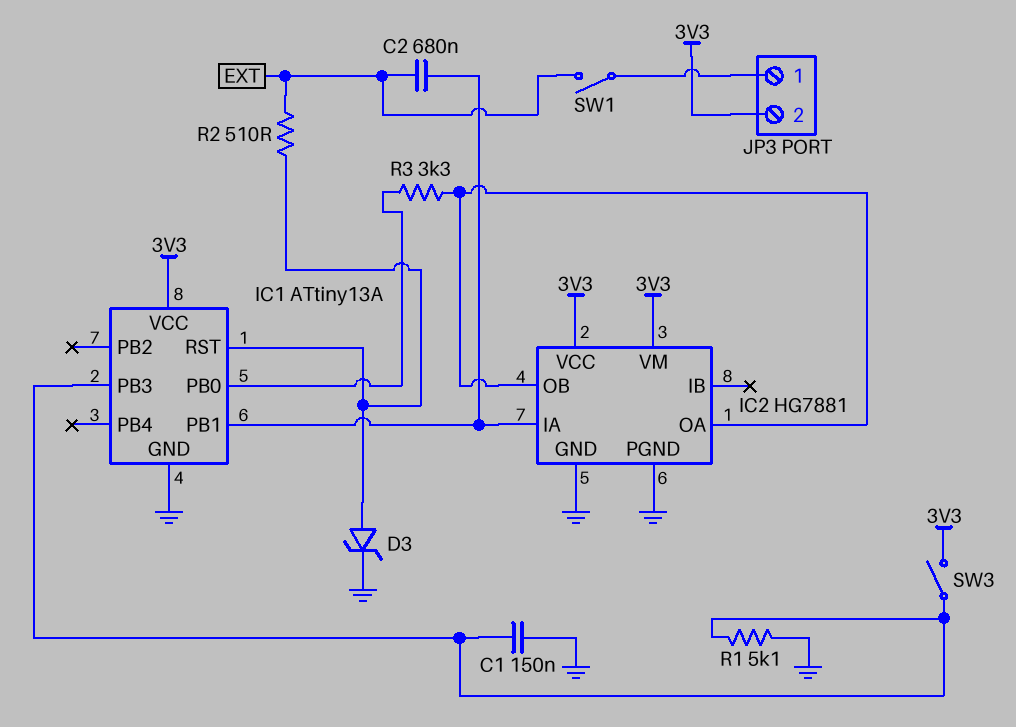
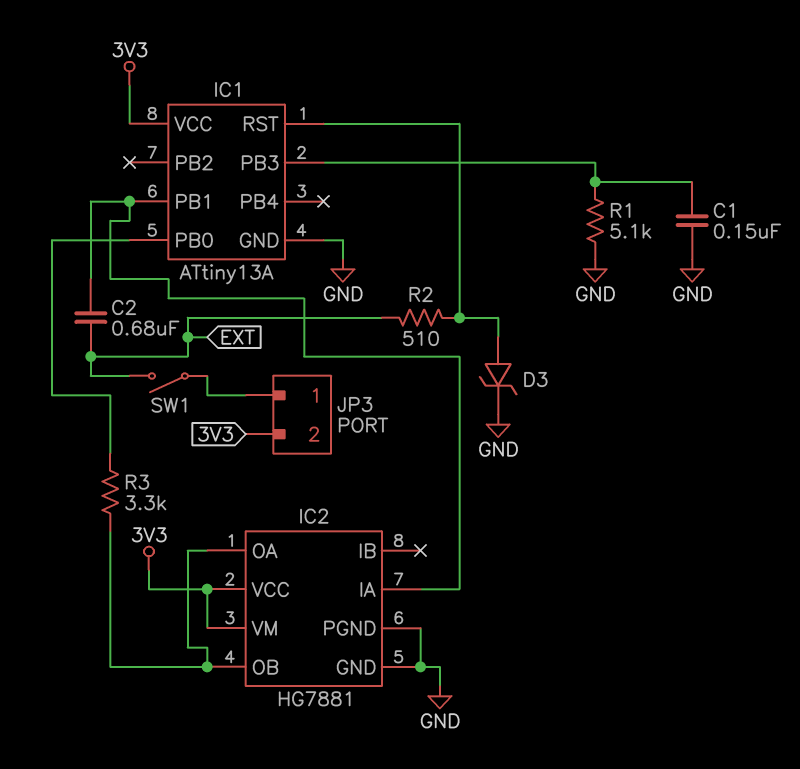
SW3: switch (3V3, IC1/PB3) -> none

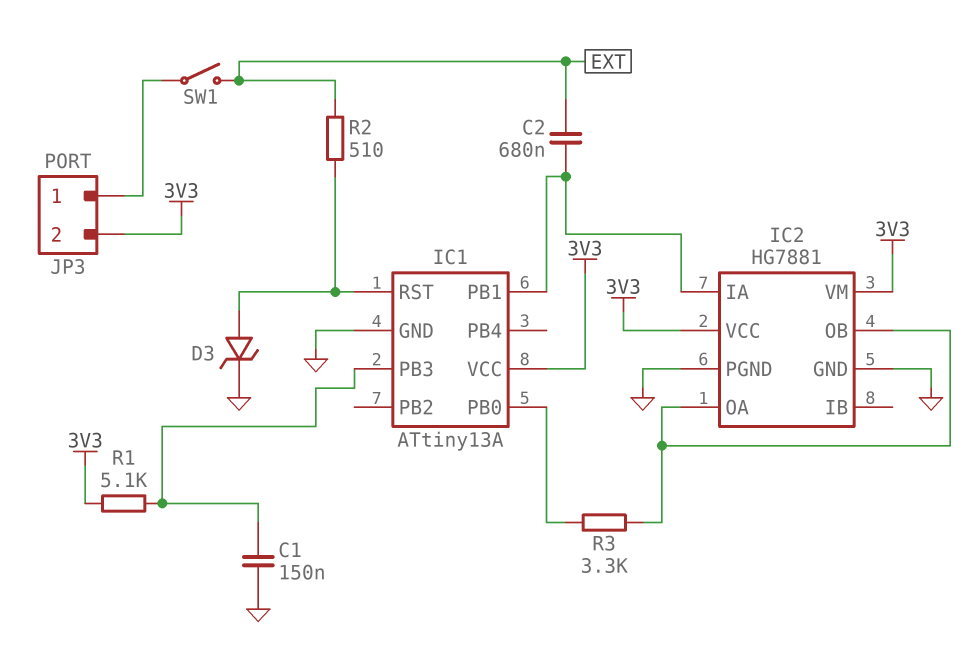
R1: 5.1k (GND, IC1/PB3) -> 5.1k (3V3, IC1/PB3)

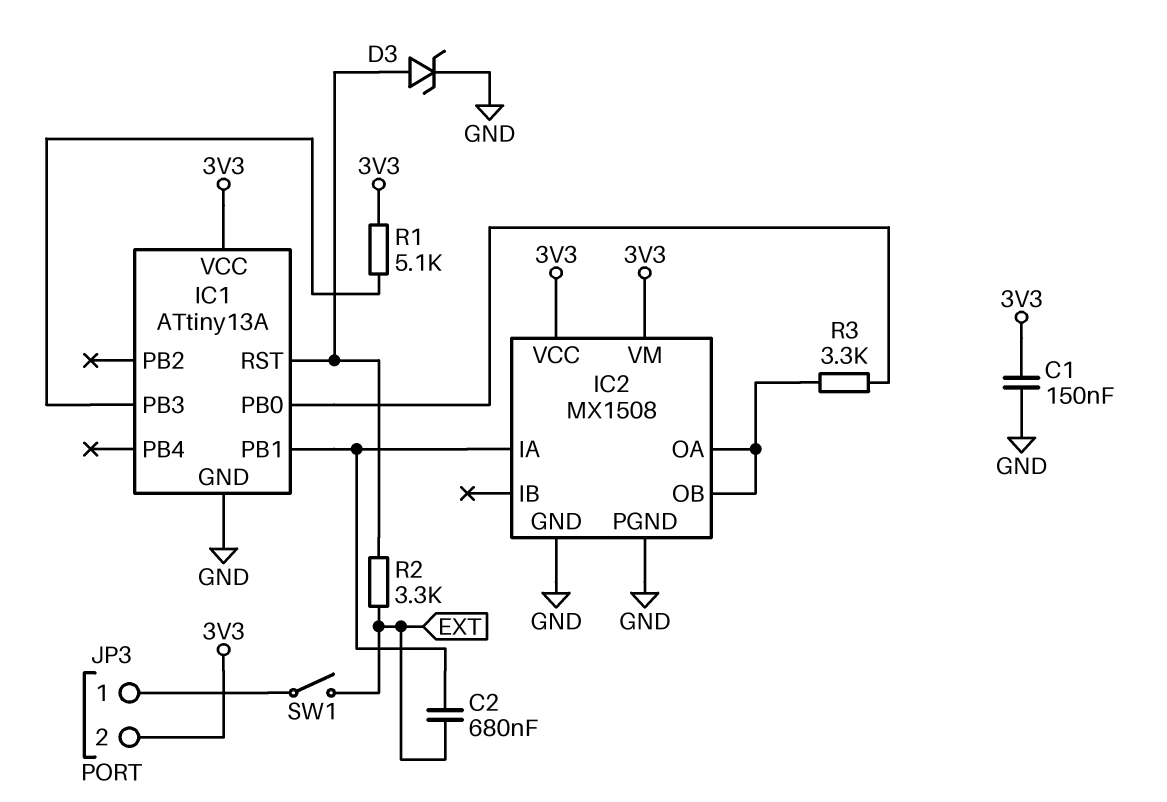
C1: 150nF (GND, IC1/PB3) -> 150nF (3V3, GND)
IC2: HG7881 -> MX1508
R2: 510 (EXT, IC1/RST) -> 3.3k (EXT, IC1/RST)

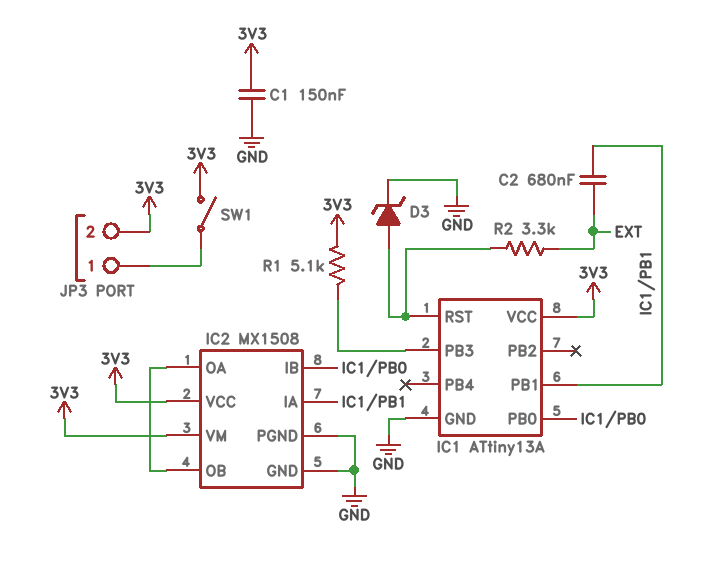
IC2 pin IB: none -> IC1/PB0
R3: 3.3k (IC1/PB0, IC2/OA) -> none
SW1: switch (EXT, JP3/1) -> switch (3V3, JP3/1)

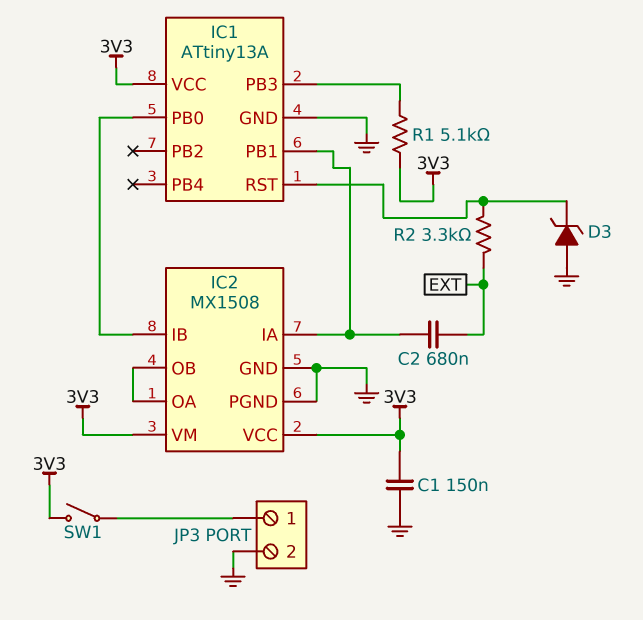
D3: zener (A IC1/RST, K GND) -> zener (A GND, K IC1/RST)
JP3 pin 2: 3V3 -> GND

